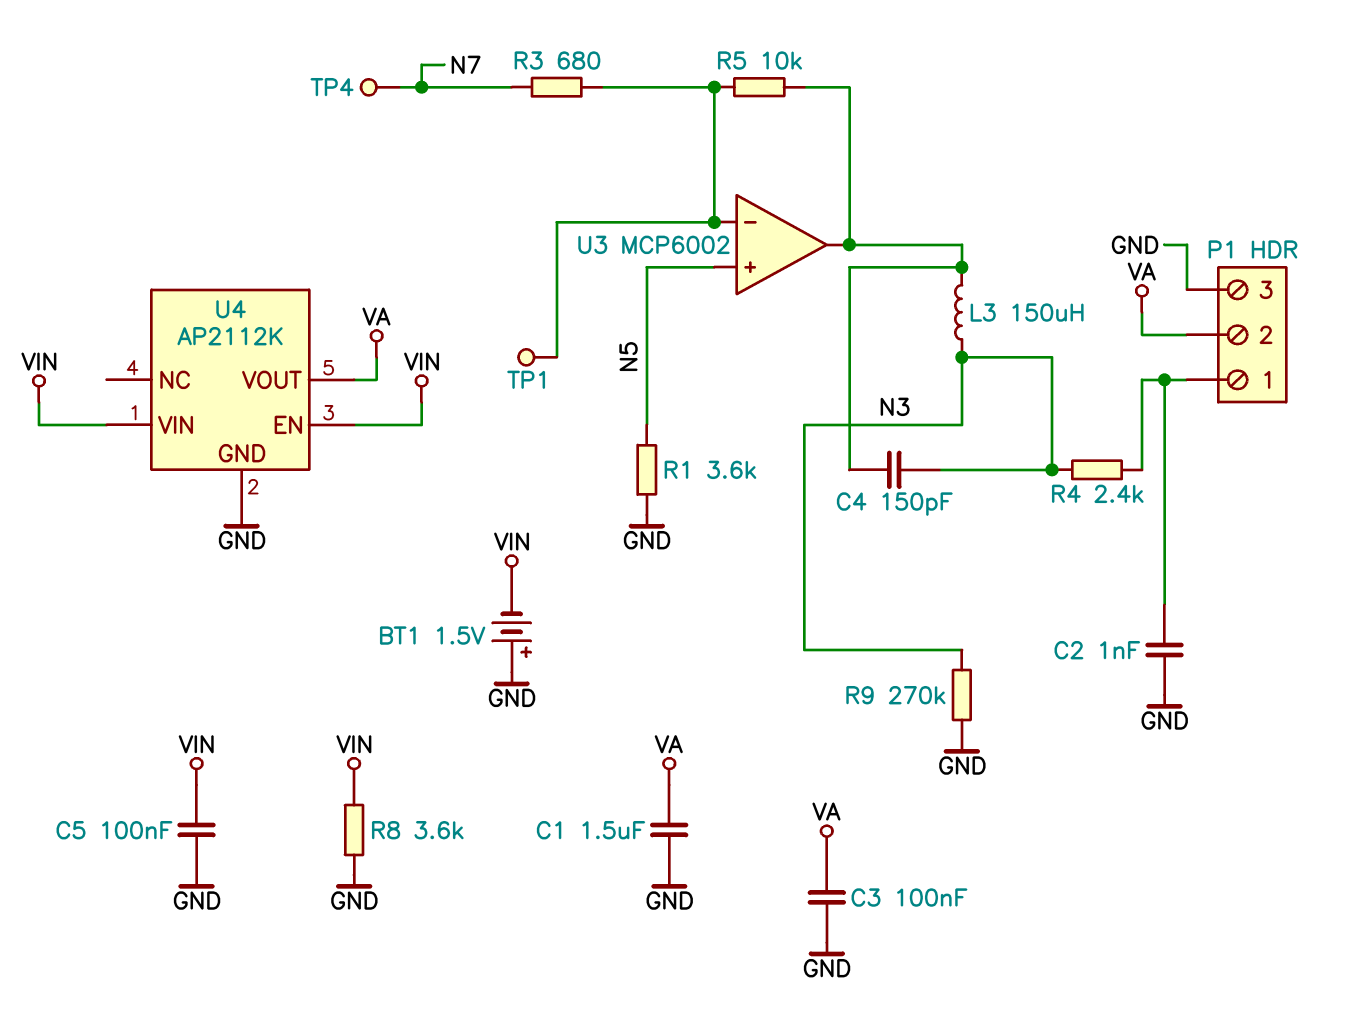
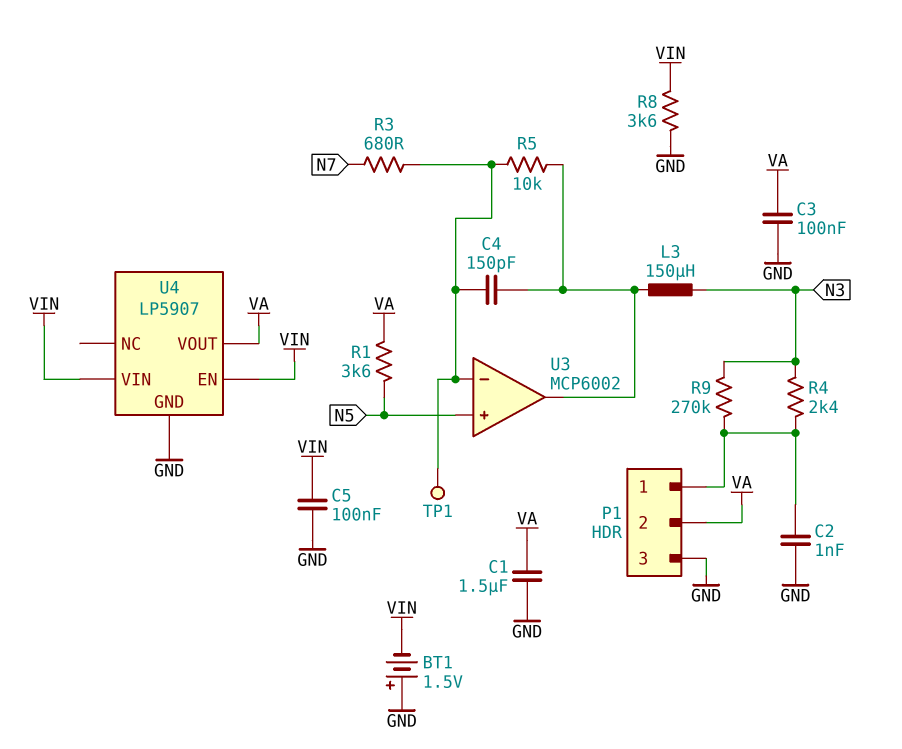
C4: 150pF (N3, U3/out) -> 150pF (U3/in-, U3/out)
R1: 3.6k (GND, N5) -> 3.6k (N5, VA)
R9: 270k (GND, N3) -> 270k (N3, P1/1)
TP4: test point (N7) -> none
U4: AP2112K -> LP5907

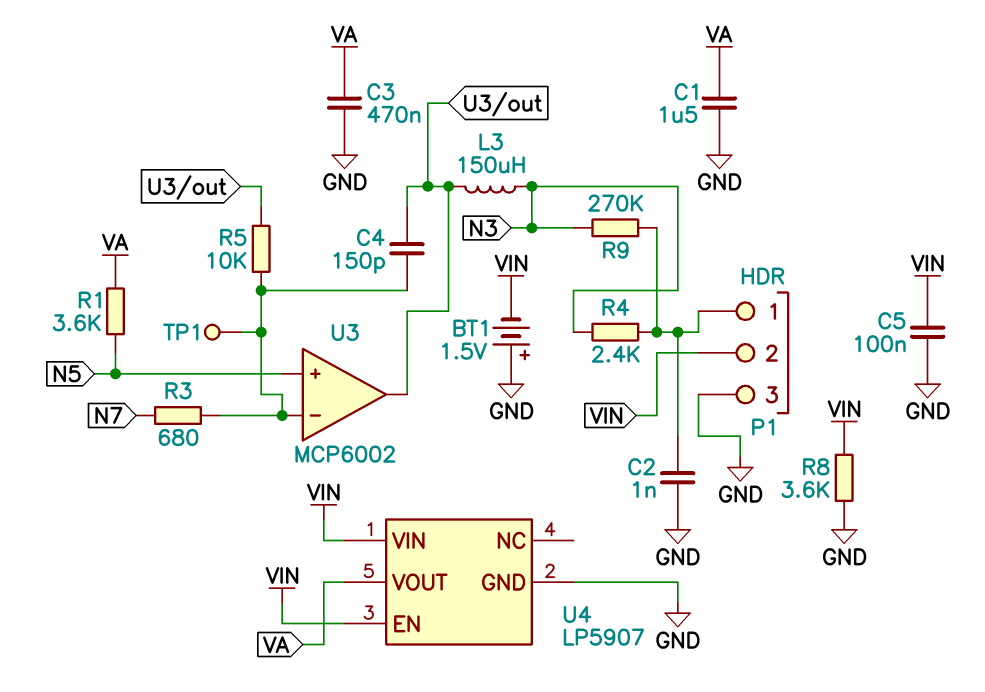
C3: 100nF (GND, VA) -> 470nF (GND, VA)
P1 pin 2: VA -> VIN

